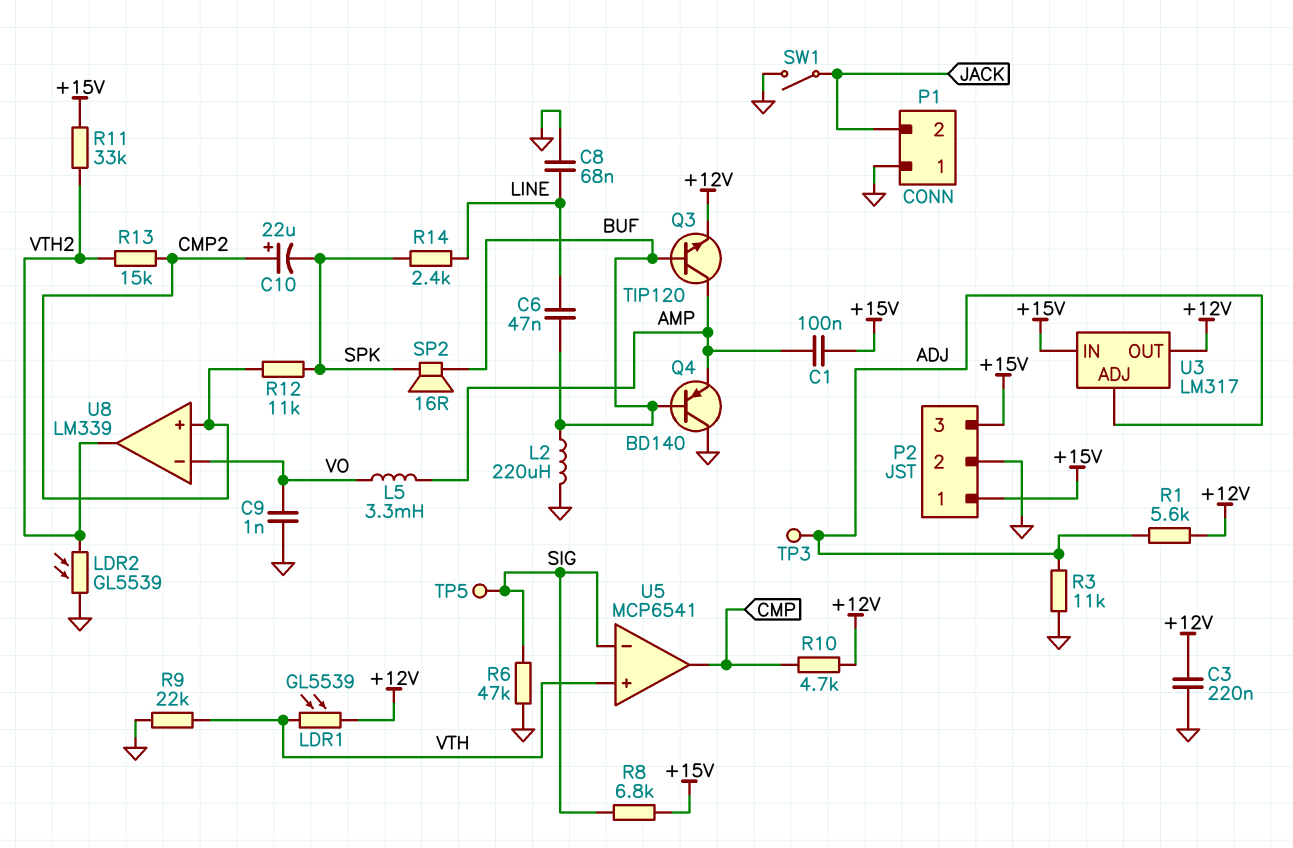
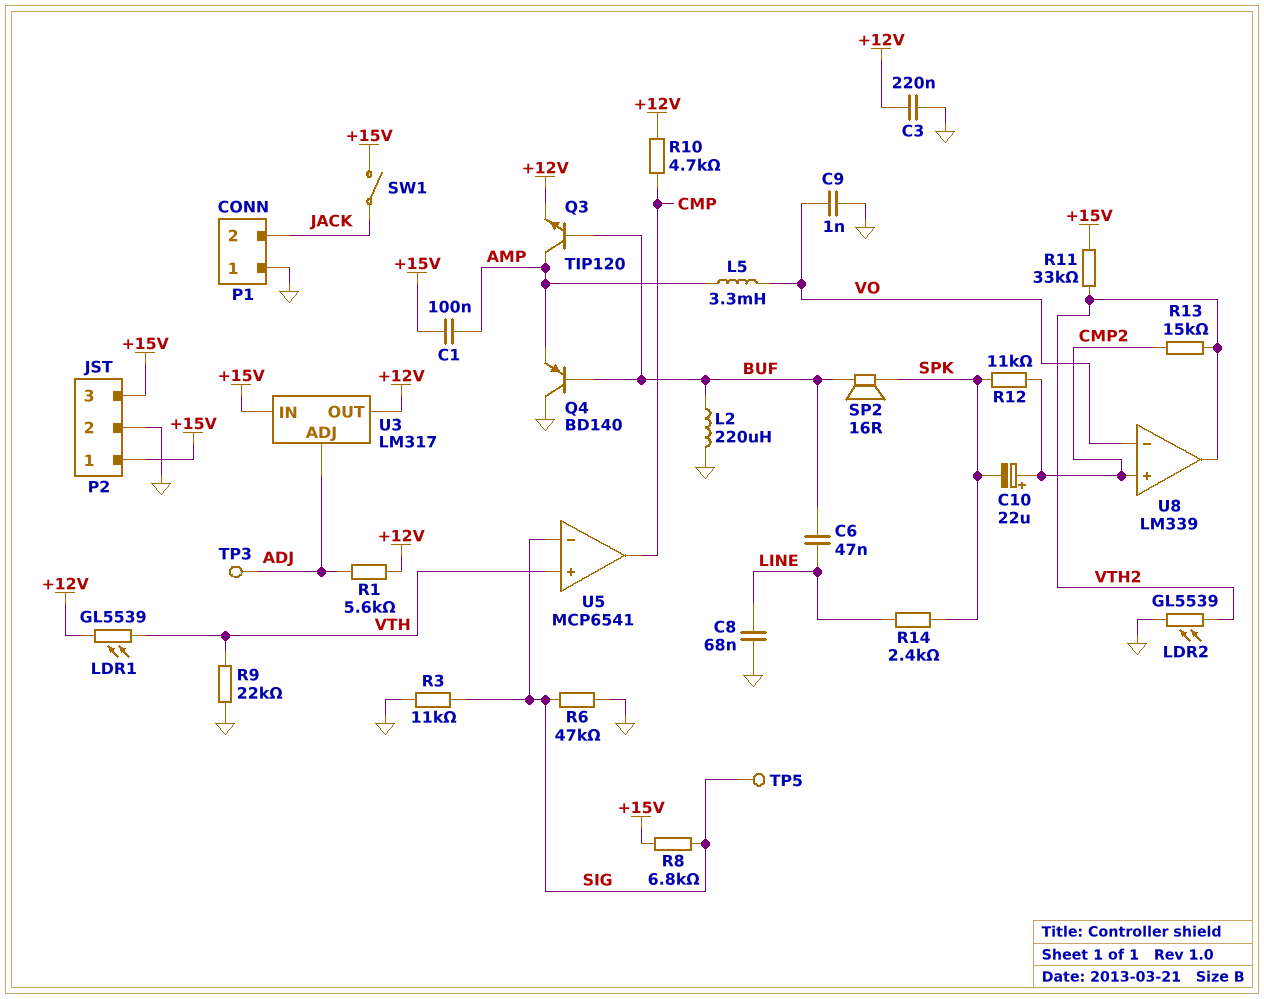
R3: 11k (ADJ, GND) -> 11k (GND, SIG)
SW1: switch (GND, JACK) -> switch (+15V, JACK)

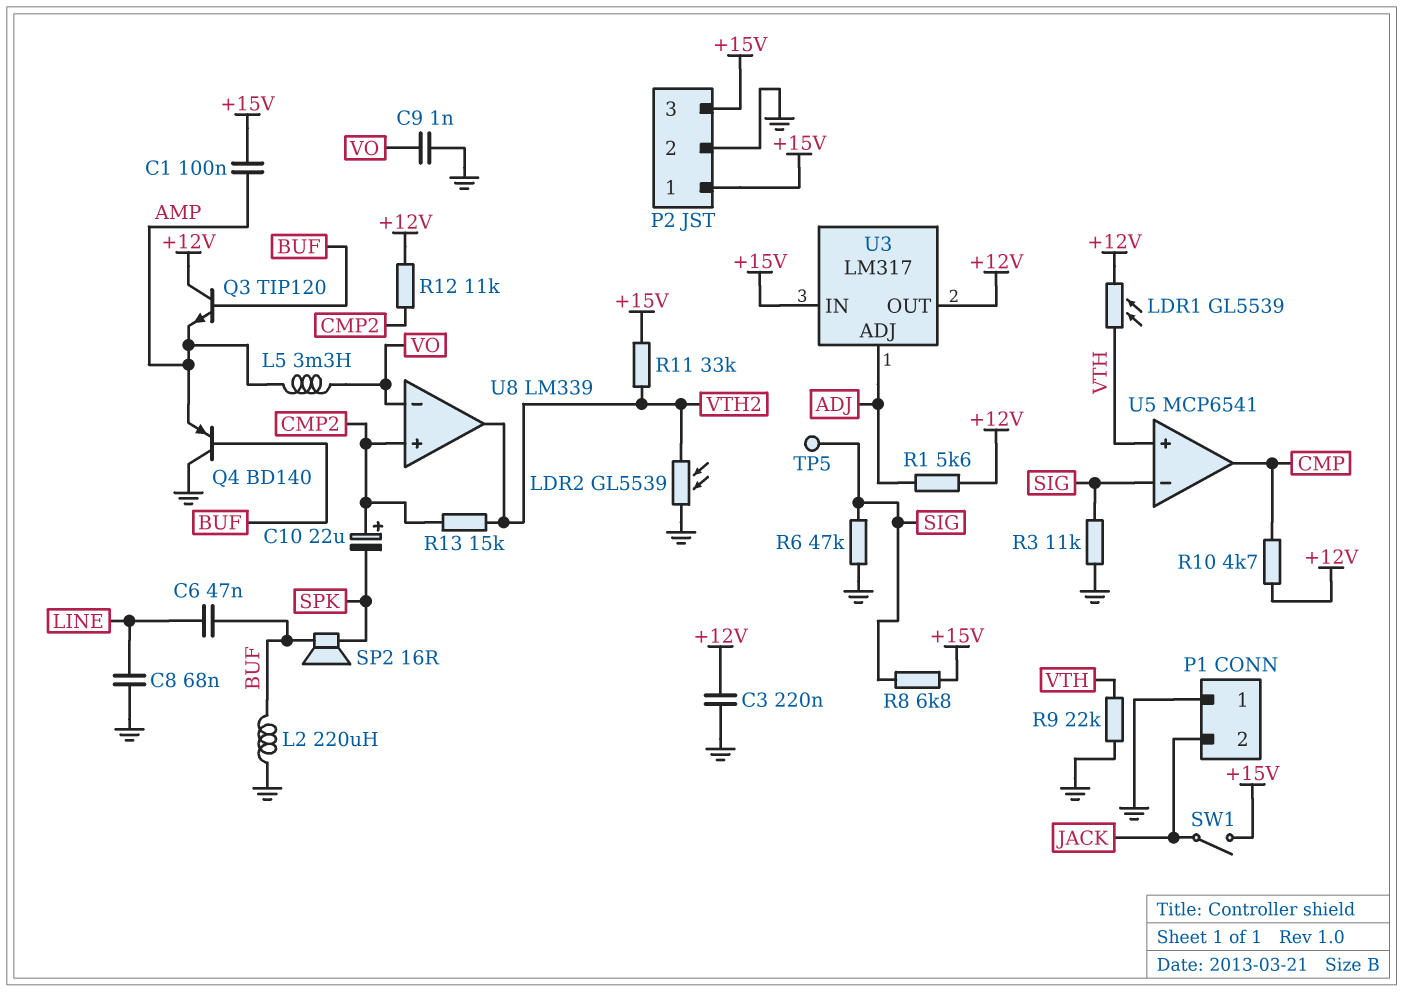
Q3: NPN TIP120 (B BUF, C AMP, E +12V) -> NPN TIP120 (B BUF, C +12V, E AMP)
R12: 11k (CMP2, SPK) -> 11k (+12V, CMP2)
R14: 2.4k (LINE, SPK) -> none
TP3: test point (ADJ) -> none

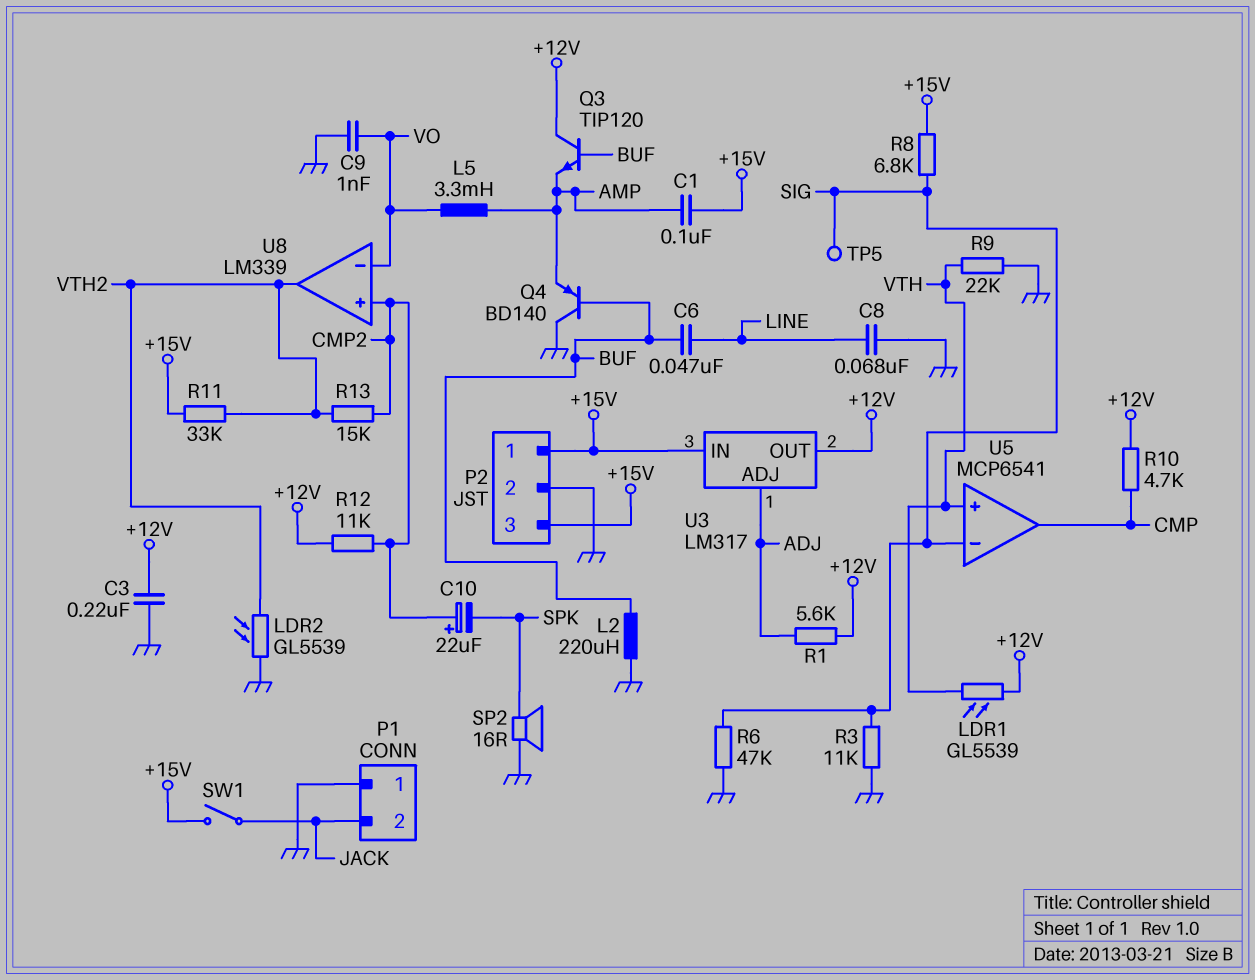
SP2: speaker 16R (BUF, SPK) -> speaker 16R (GND, SPK)

